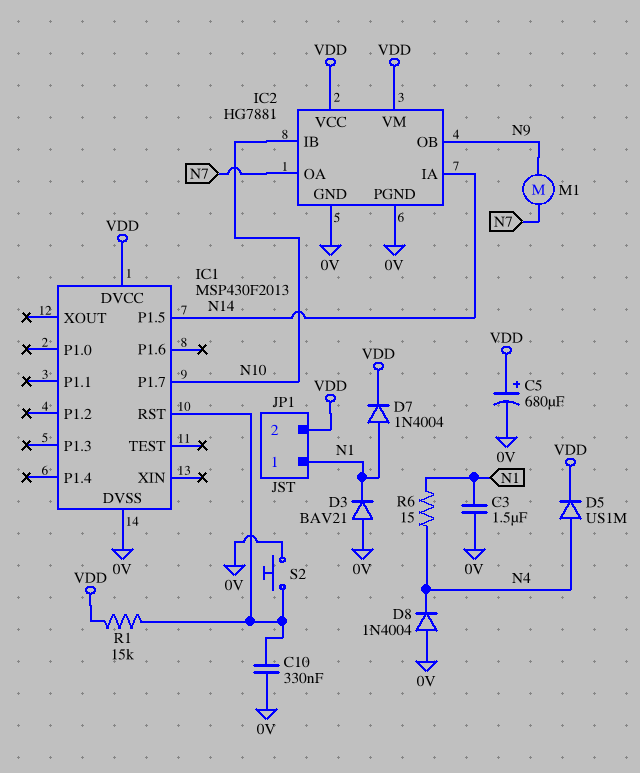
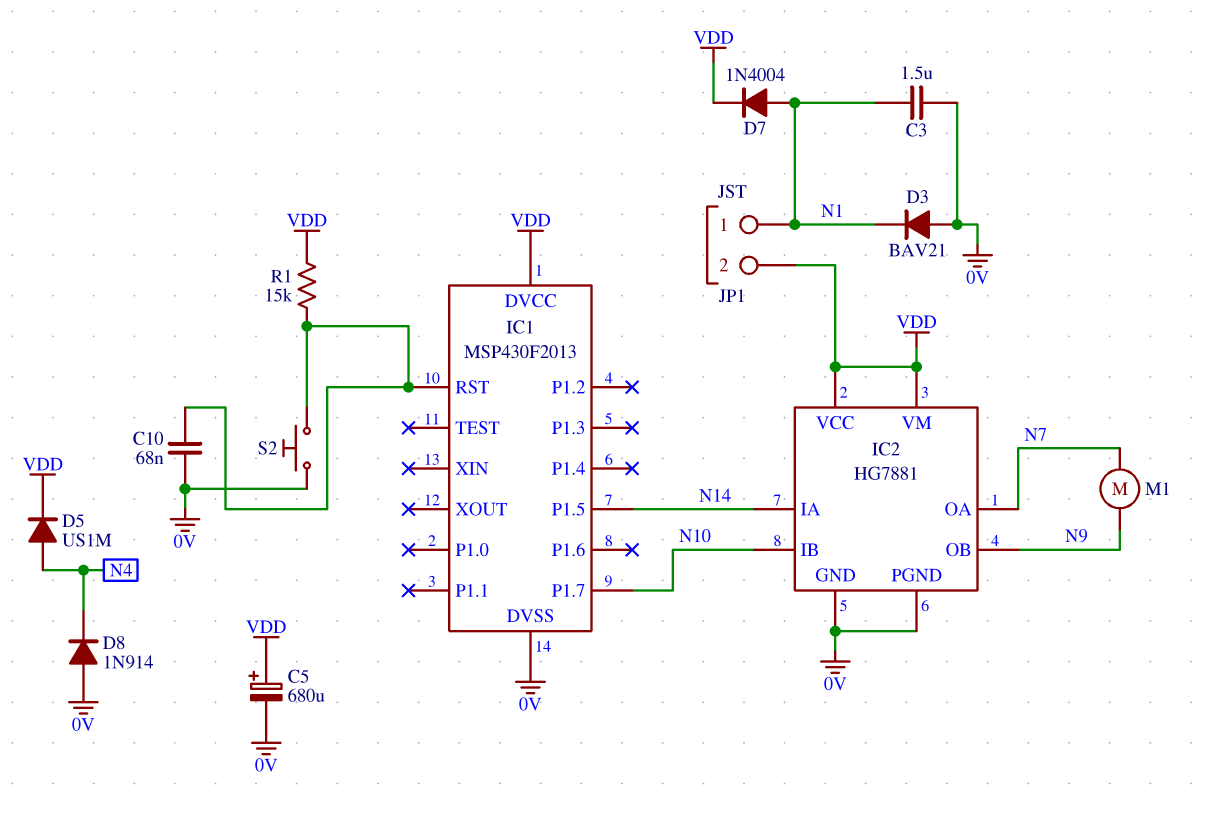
C10: 330nF (0V, IC1/RST) -> 68nF (0V, IC1/RST)
D8: diode 1N4004 (A 0V, K N4) -> diode 1N914 (A 0V, K N4)
R6: 15 (N1, N4) -> none

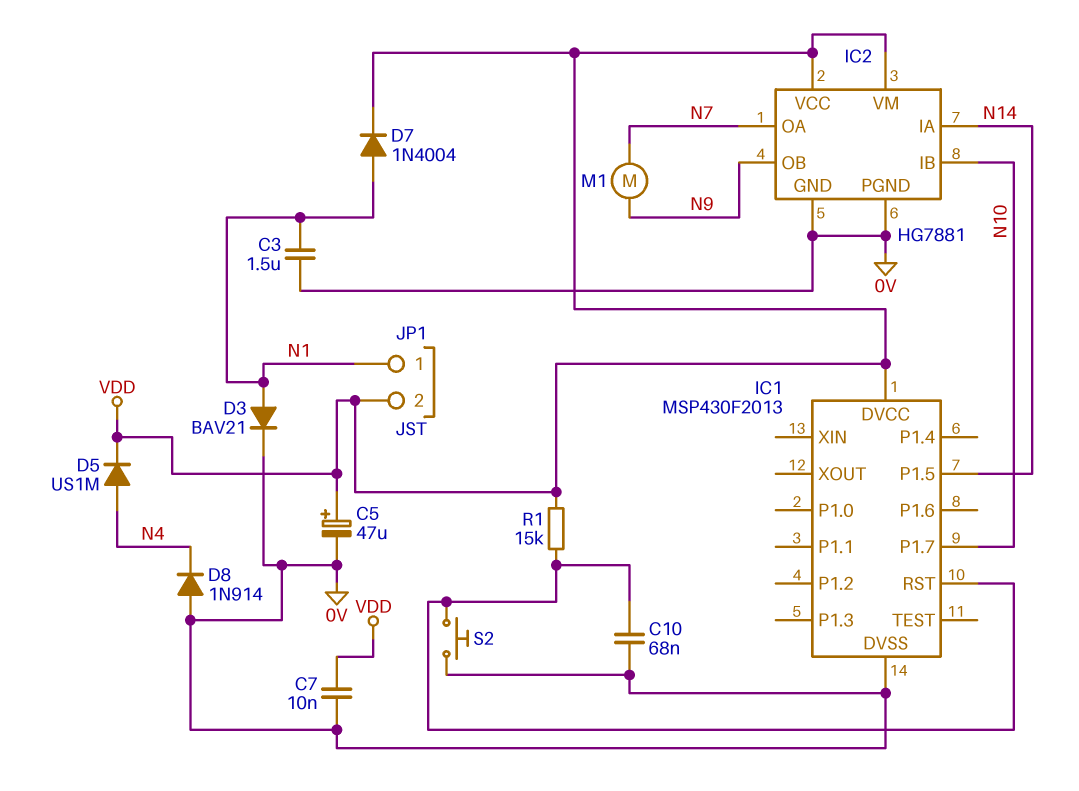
C5: 680uF (plus VDD, minus 0V) -> 47uF (plus VDD, minus 0V)
C7: none -> 10nF (0V, VDD)
D3: diode BAV21 (A 0V, K N1) -> diode BAV21 (A N1, K 0V)

